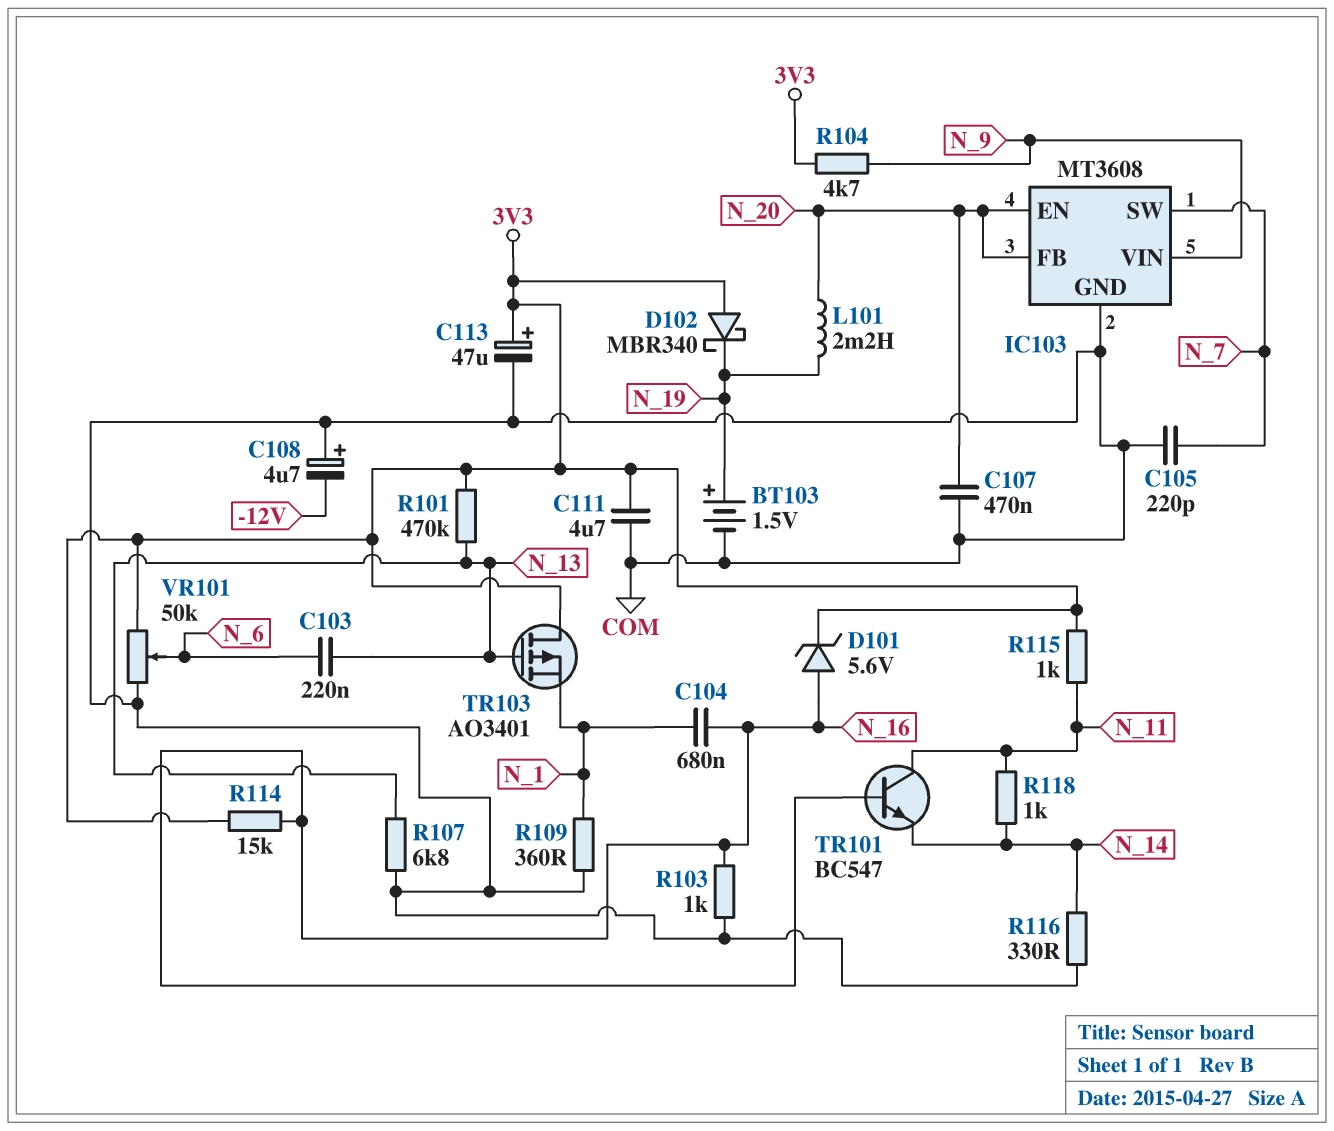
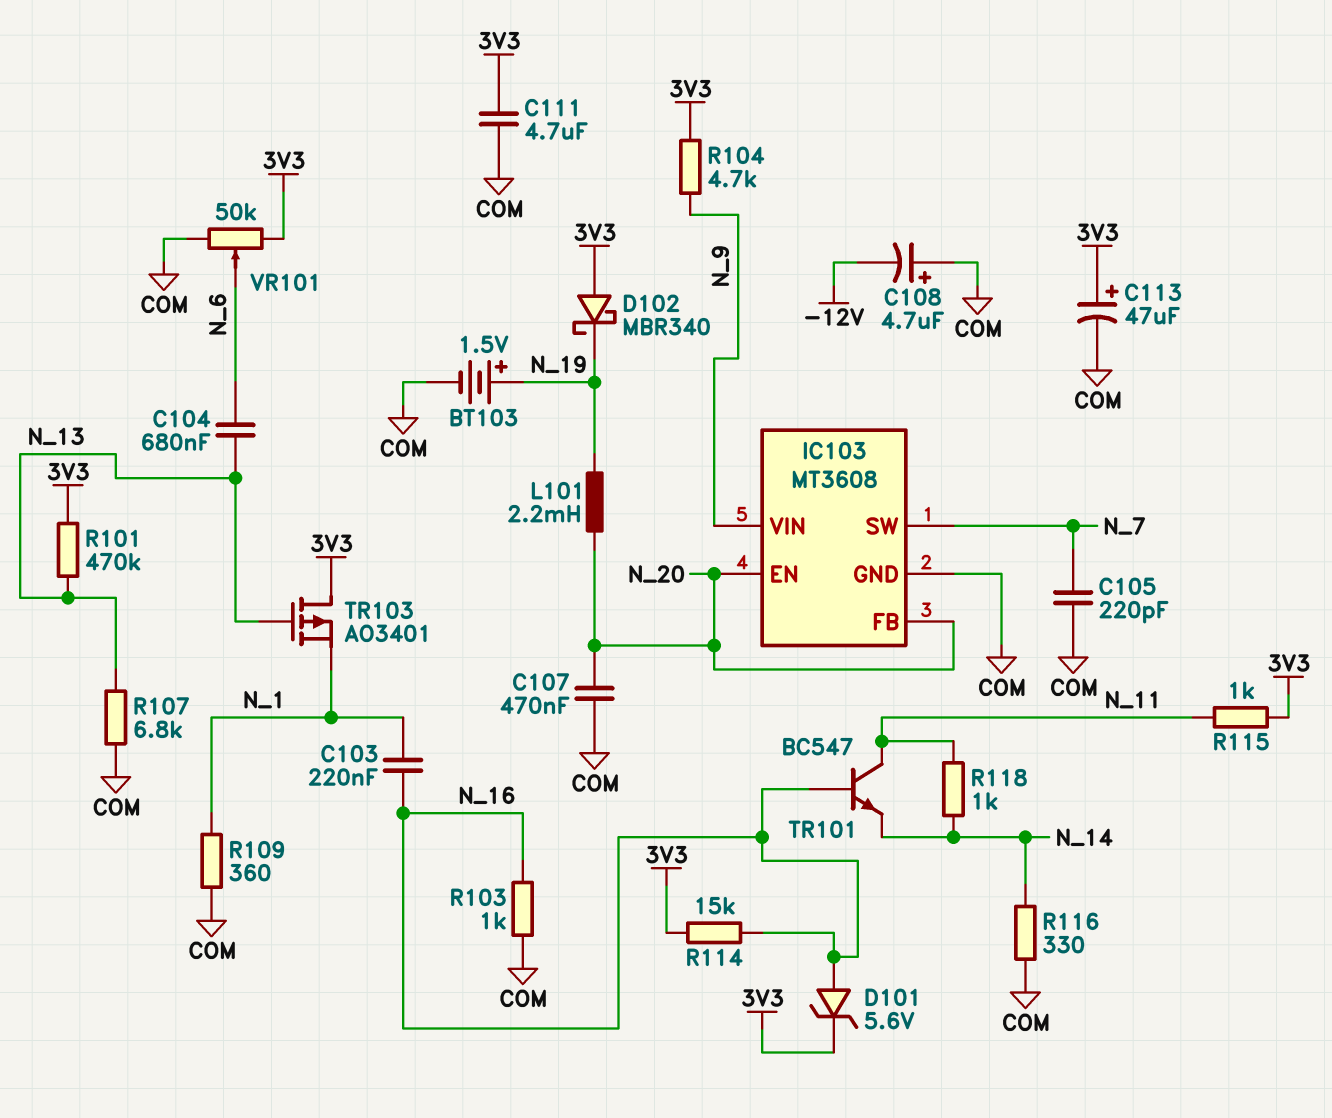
C103: 220nF (N_6, N_13) -> 220nF (N_1, N_16)
C104: 680nF (N_1, N_16) -> 680nF (N_6, N_13)

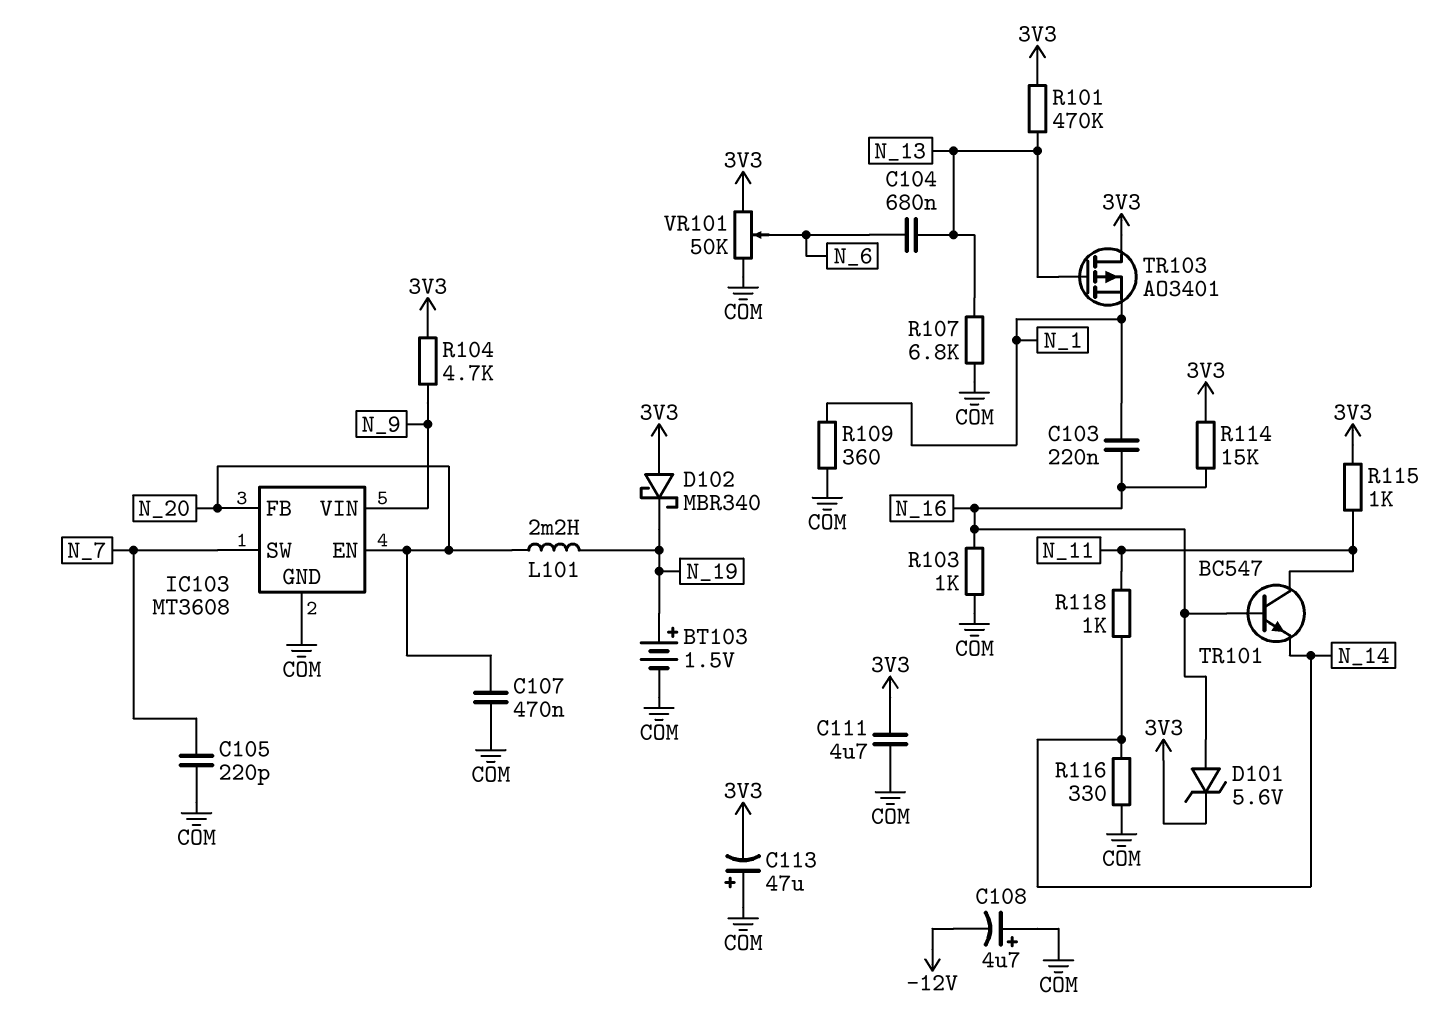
C113: 47uF (plus 3V3, minus COM) -> 47uF (plus COM, minus 3V3)

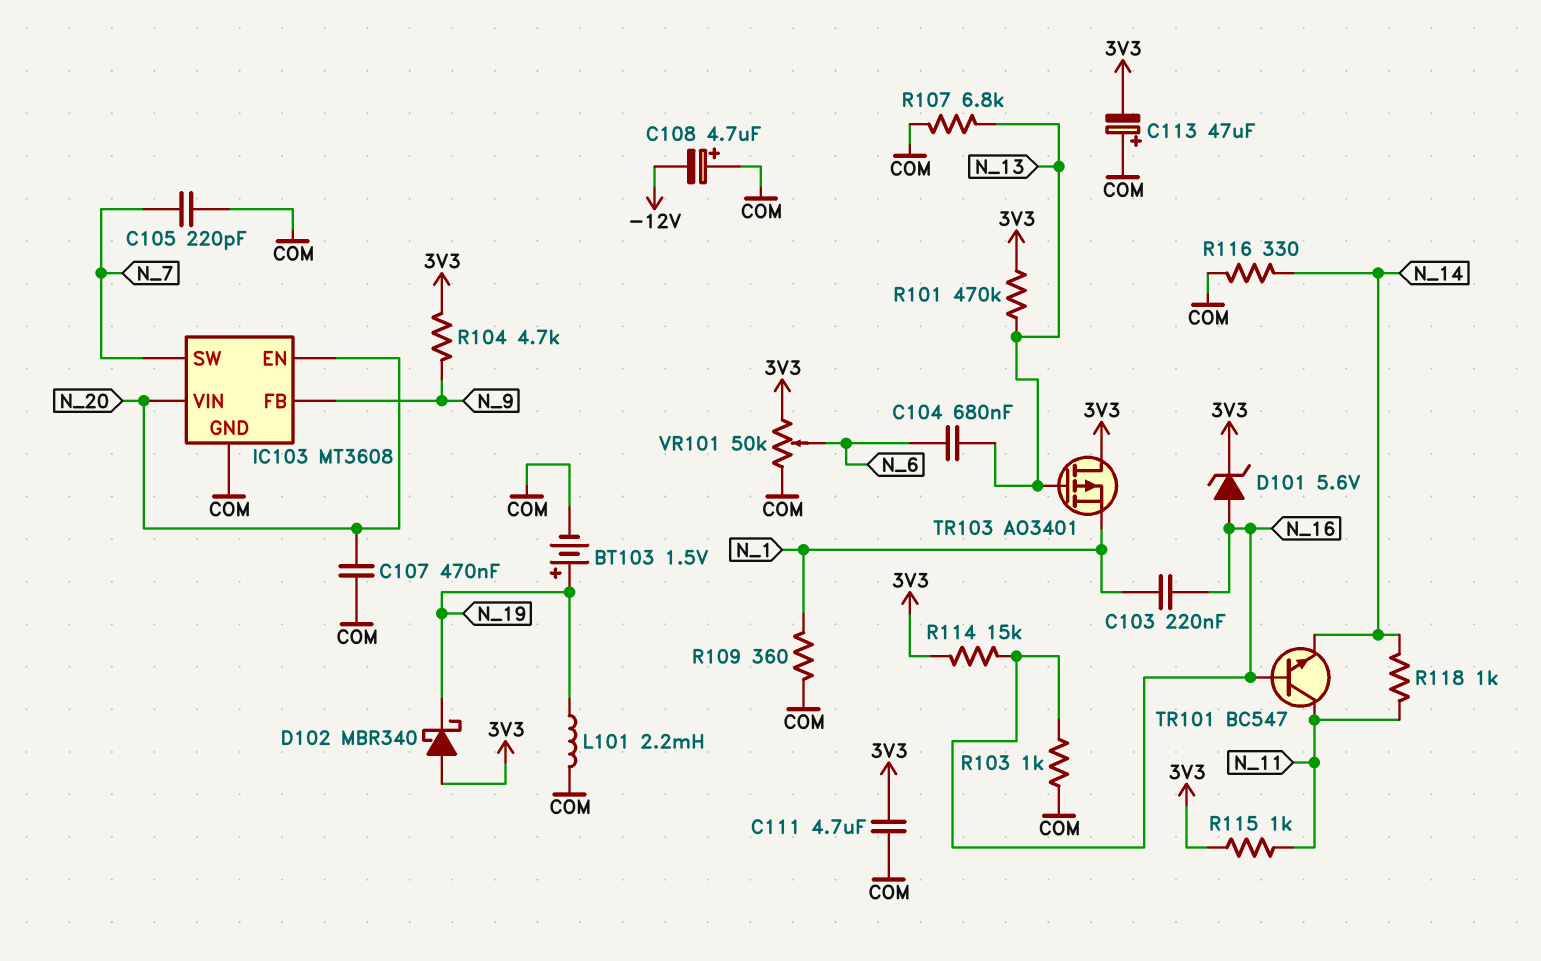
IC103 pin FB: N_20 -> N_9
IC103 pin VIN: N_9 -> N_20
L101: 2.2mH (N_19, N_20) -> 2.2mH (COM, N_19)

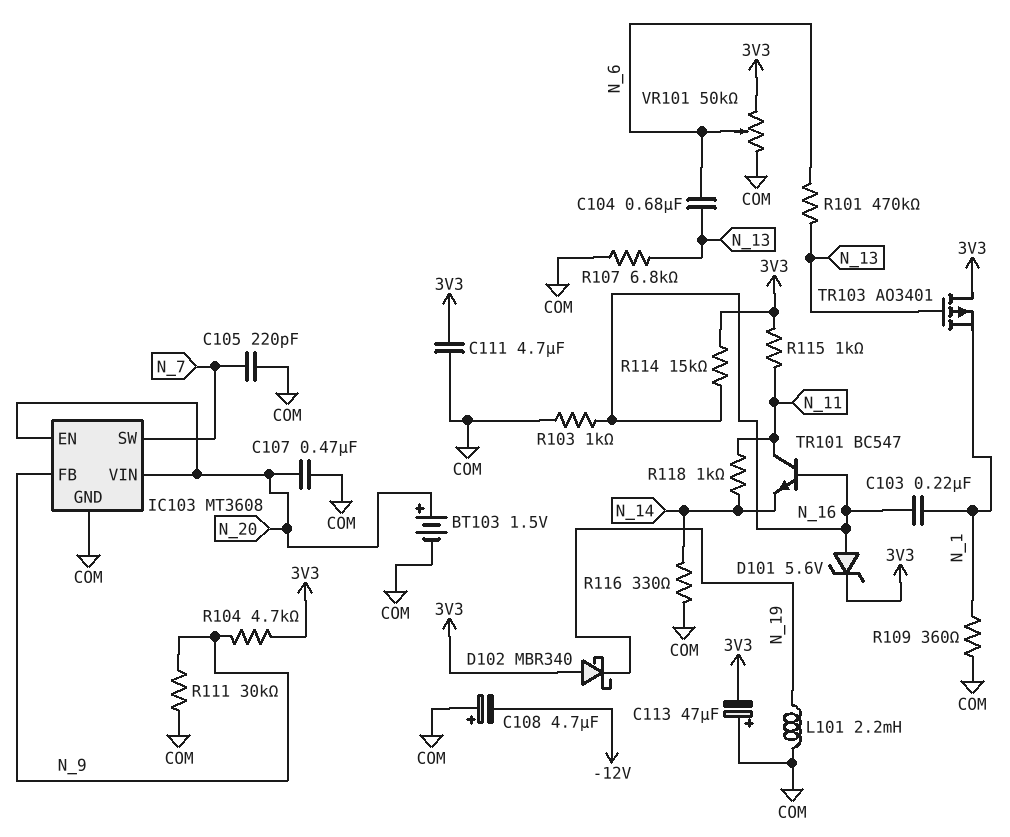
BT103: 1.5V (plus N_19, minus COM) -> 1.5V (plus N_20, minus COM)
R101: 470k (3V3, N_13) -> 470k (N_6, N_13)
R111: none -> 30k (COM, N_9)

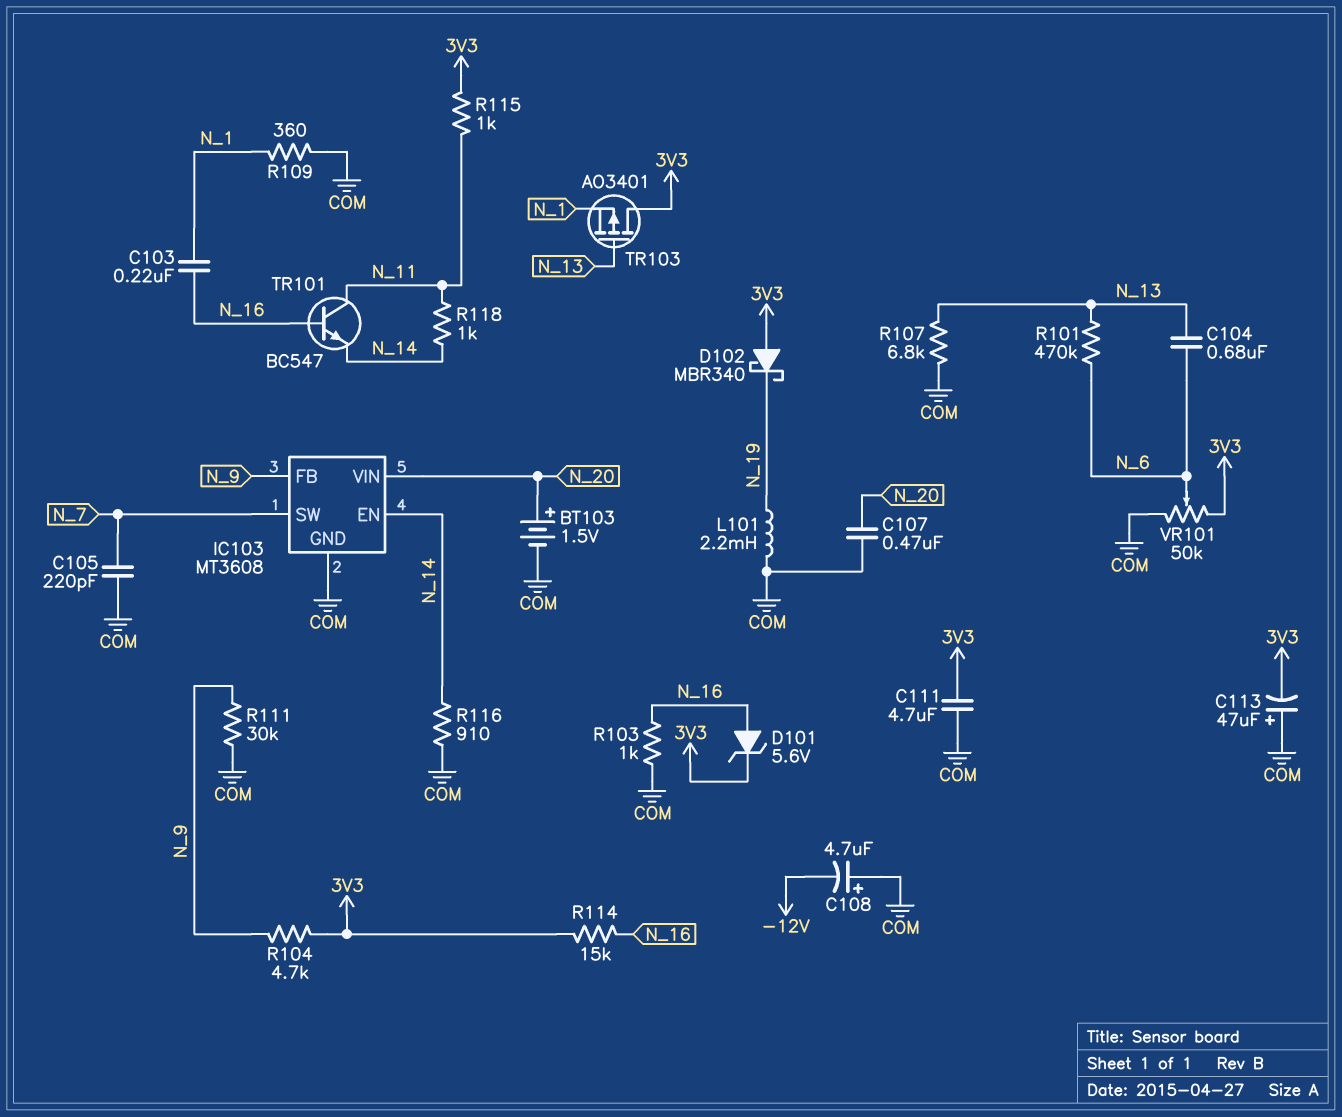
IC103 pin EN: N_20 -> N_14
R116: 330 (COM, N_14) -> 910 (COM, N_14)

